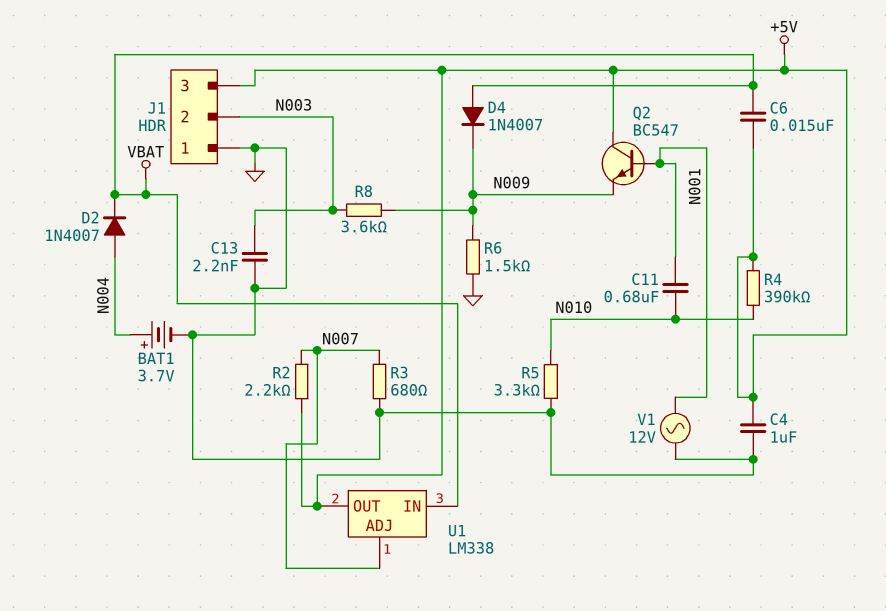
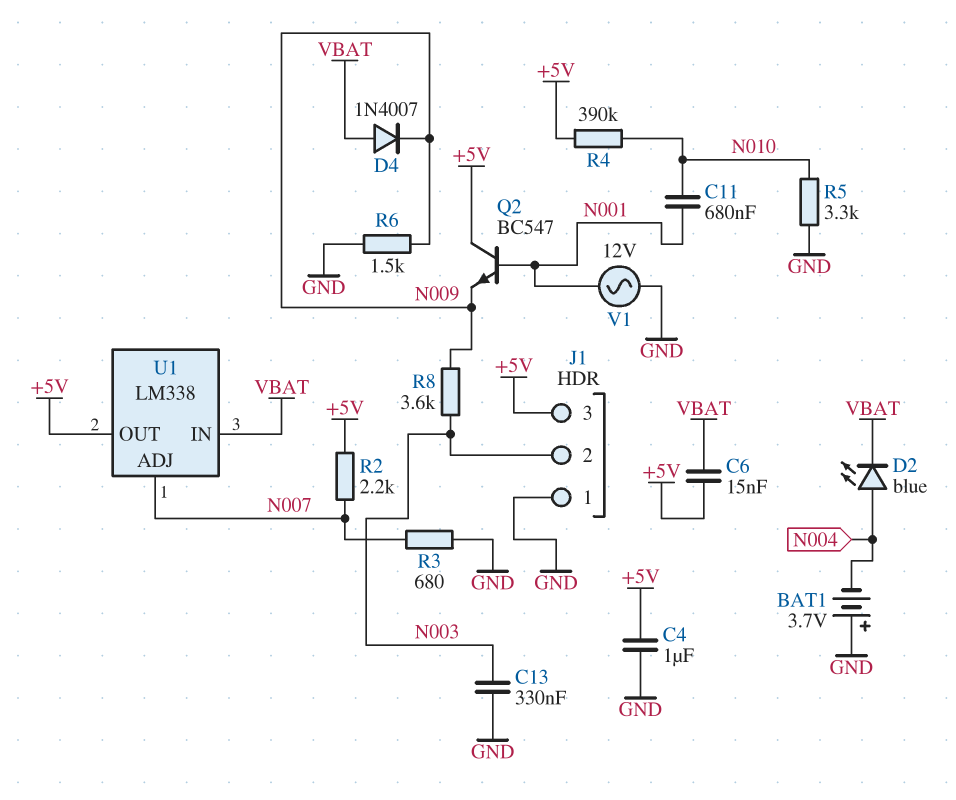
BAT1: 3.7V (plus N004, minus GND) -> 3.7V (plus GND, minus N004)
C13: 2.2nF (GND, N003) -> 330nF (GND, N003)
D2: diode 1N4007 (A N004, K VBAT) -> LED blue (A N004, K VBAT)

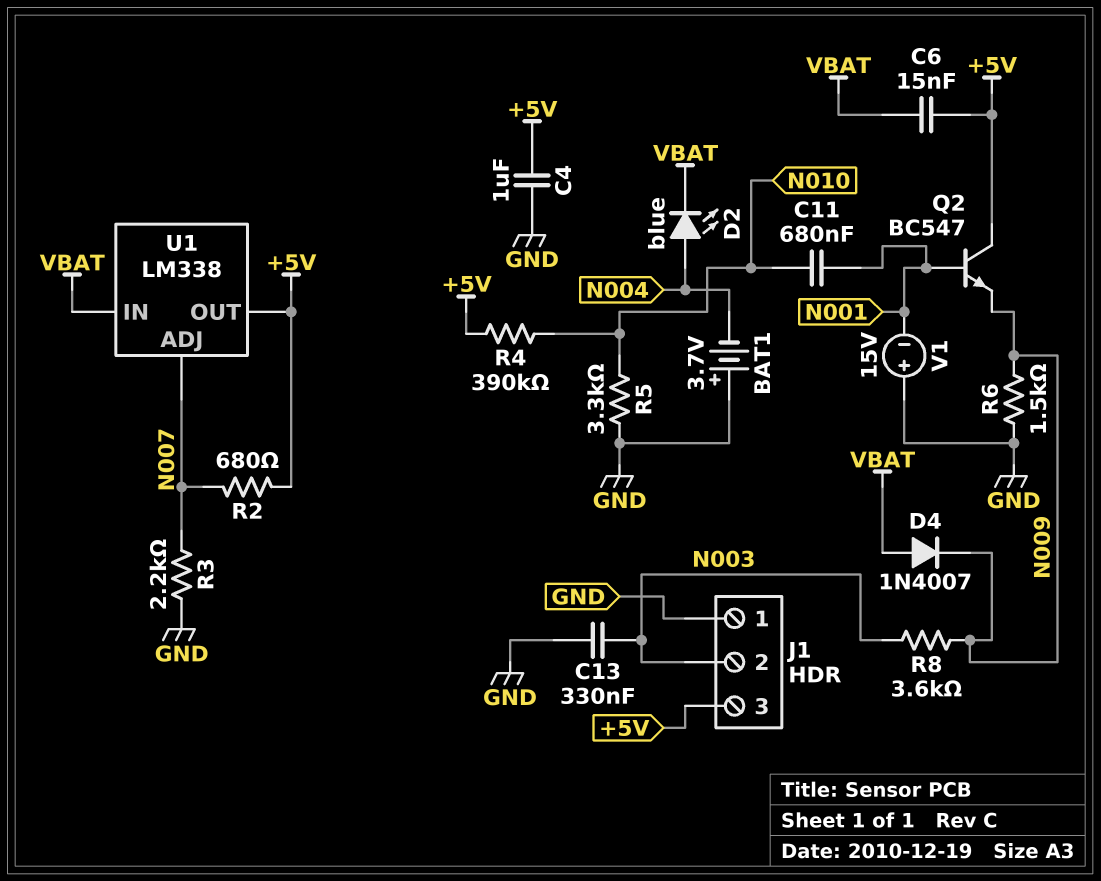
R2: 2.2k (+5V, N007) -> 680 (+5V, N007)
R3: 680 (GND, N007) -> 2.2k (GND, N007)
V1: AC 12V (GND, N001) -> 15V (plus GND, minus N001)

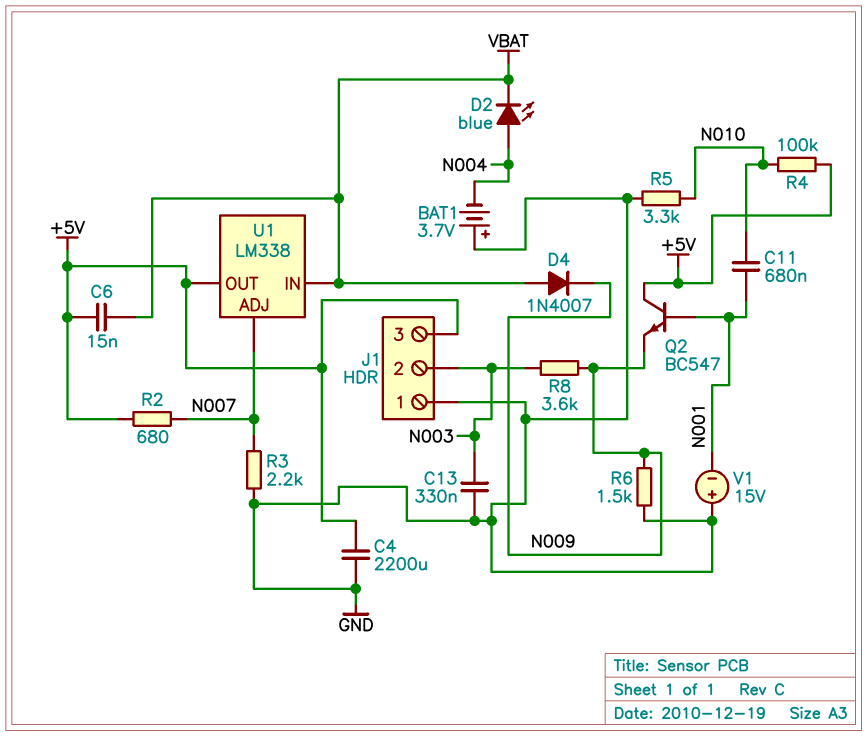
C4: 1uF (+5V, GND) -> 2200uF (+5V, GND)
R4: 390k (+5V, N010) -> 100k (+5V, N010)

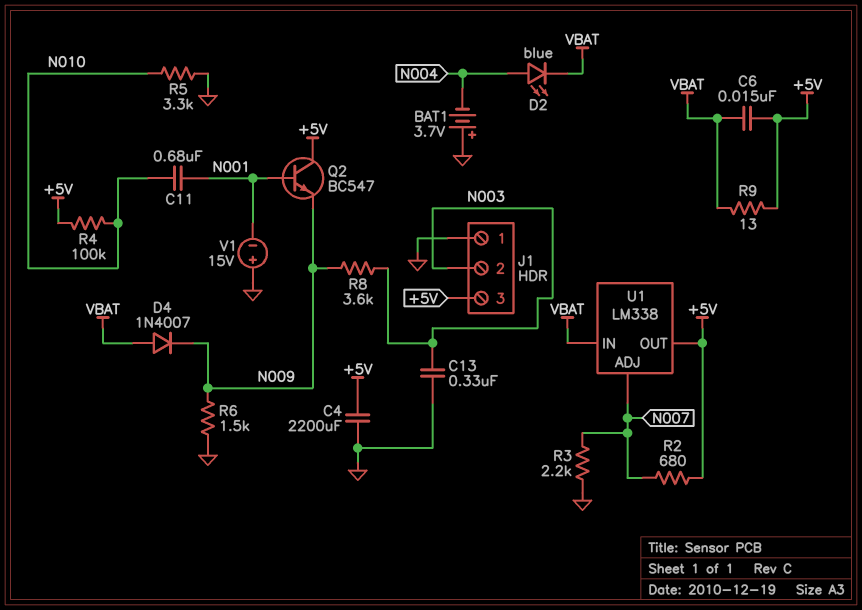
R9: none -> 13 (+5V, VBAT)

